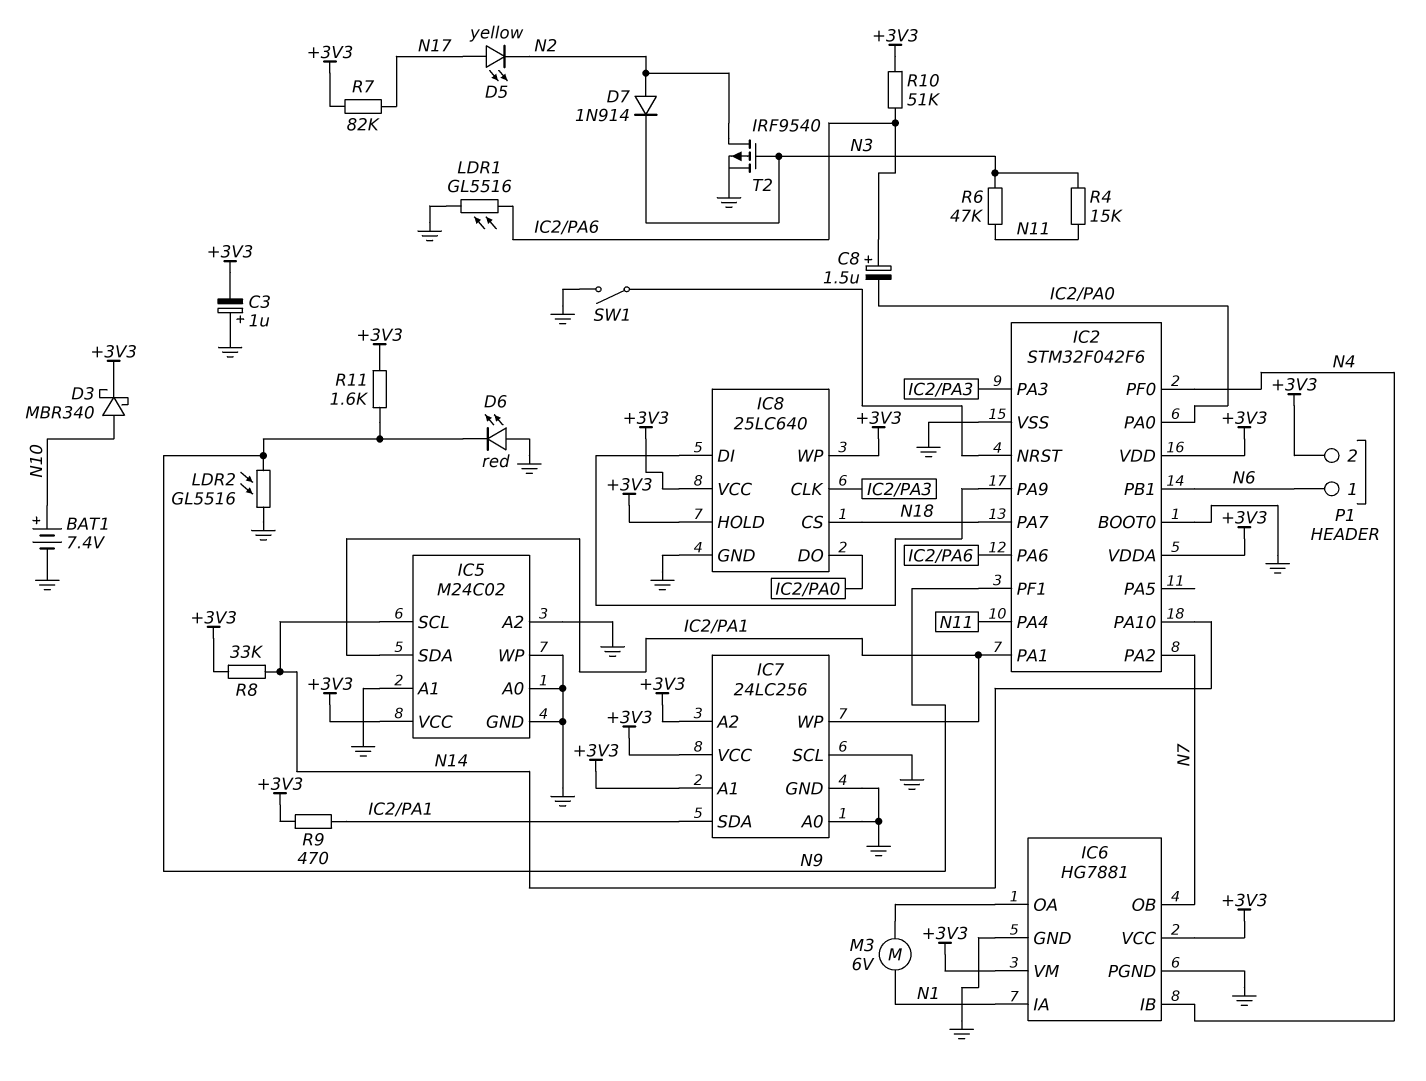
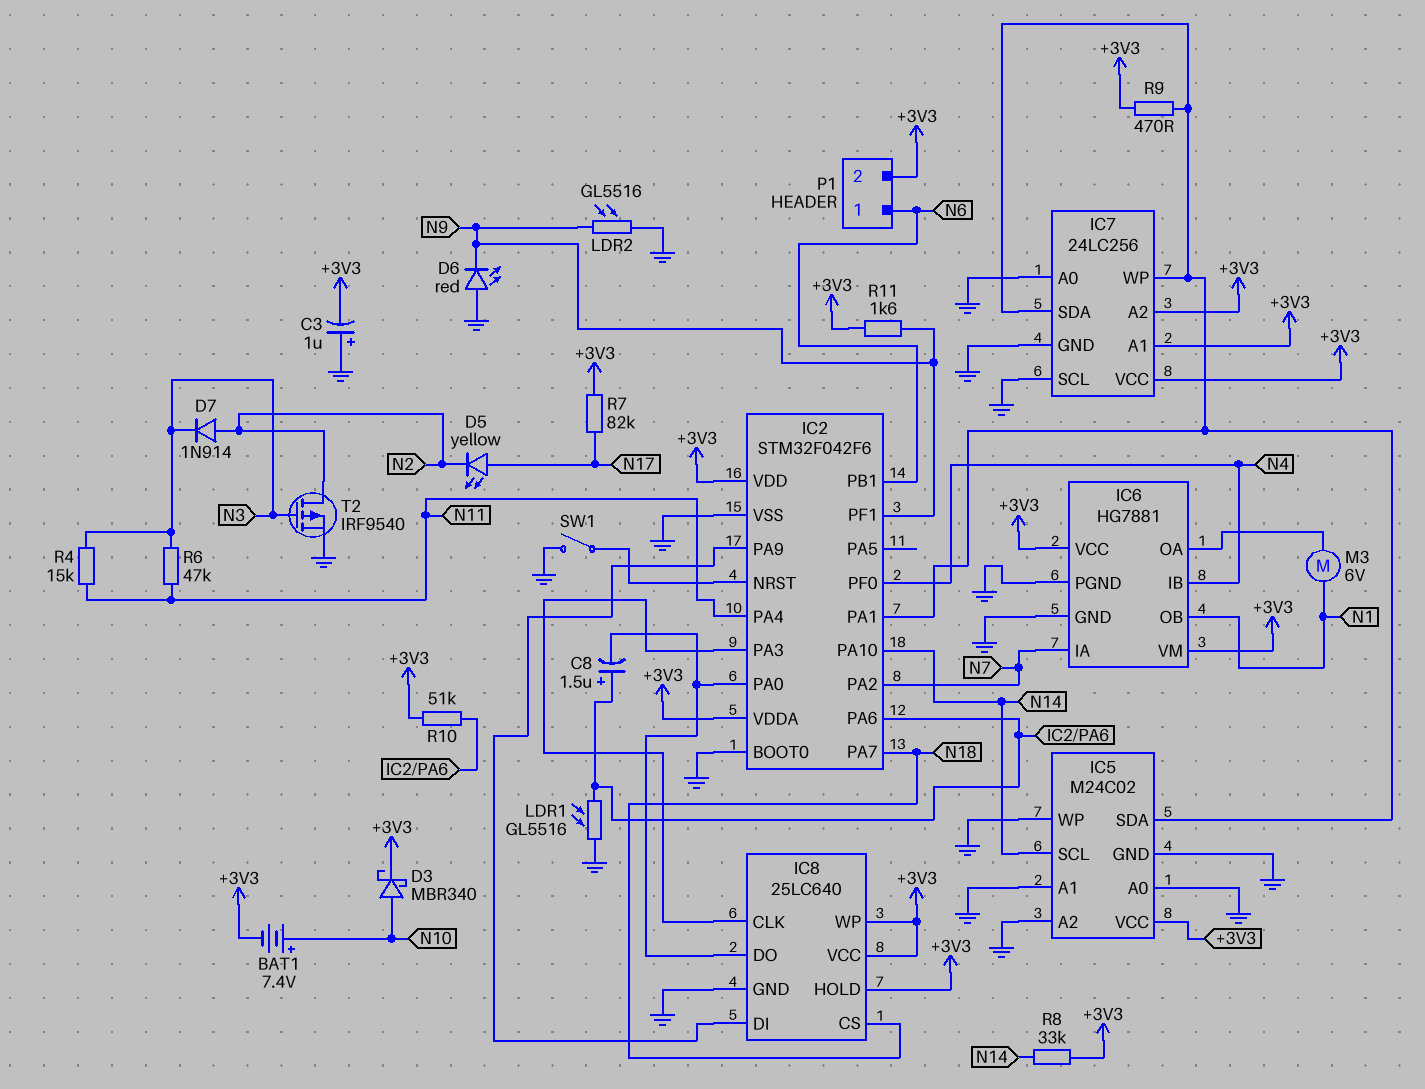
BAT1: 7.4V (plus N10, minus GND) -> 7.4V (plus N10, minus +3V3)
IC6 pin IA: N1 -> N7
IC6 pin OB: N7 -> N1

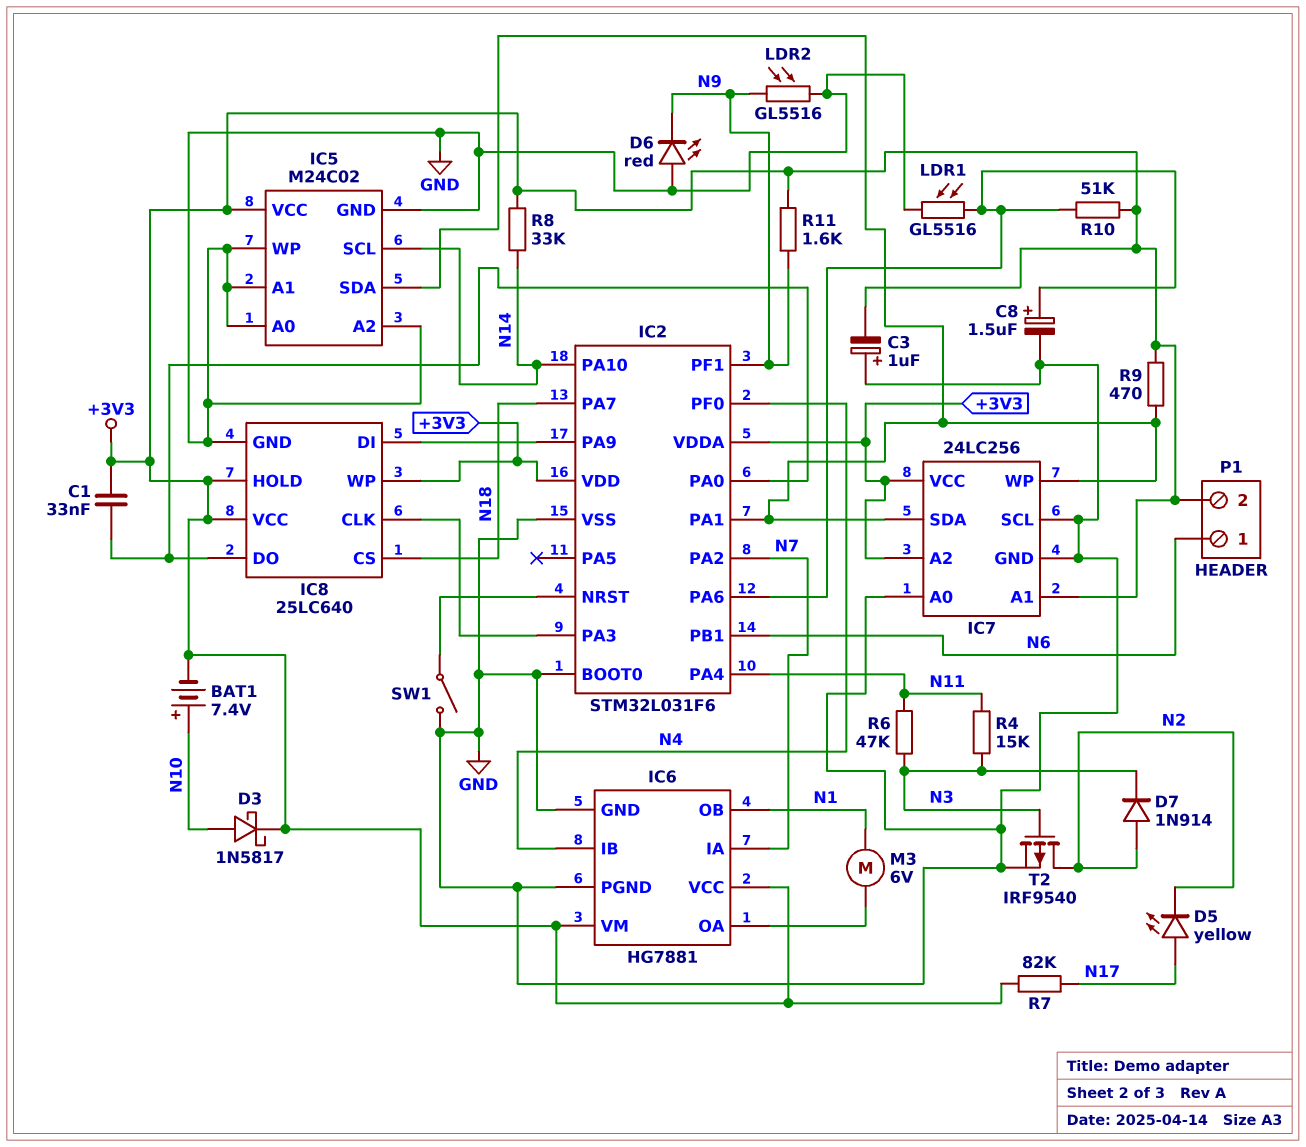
C1: none -> 33nF (+3V3, IC2/PA0)
C8: 1.5uF (plus IC2/PA6, minus IC2/PA0) -> 1.5uF (plus IC2/PA6, minus GND)
D3: schottky MBR340 (A N10, K +3V3) -> schottky 1N5817 (A N10, K +3V3)
IC2: STM32F042F6 -> STM32L031F6

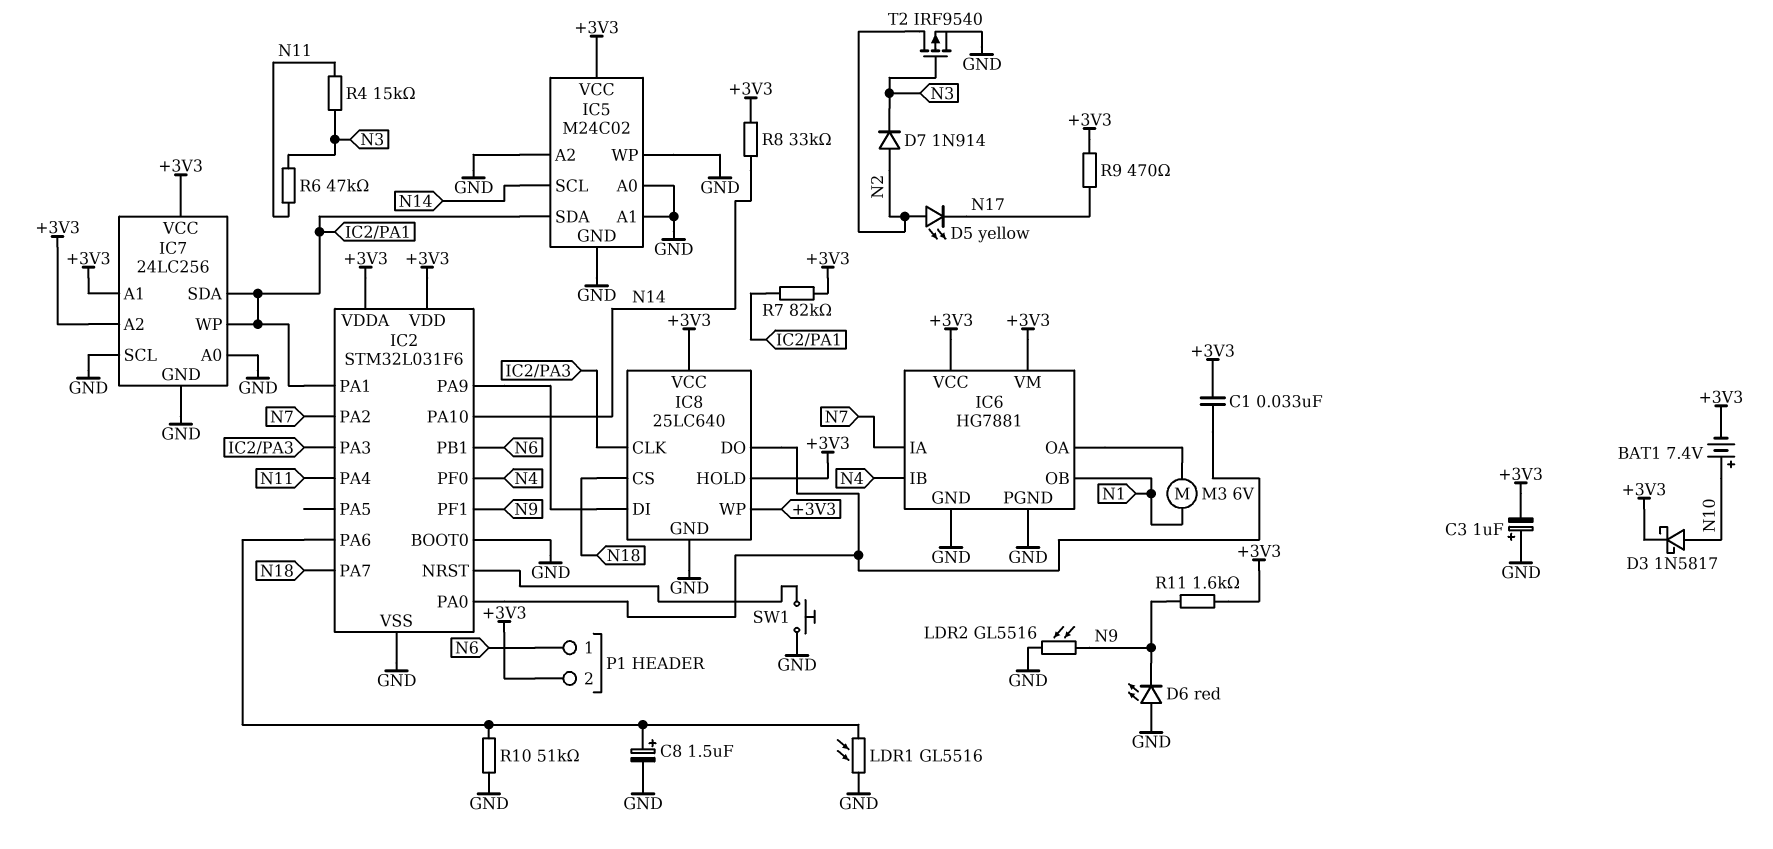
D5: LED yellow (A N17, K N2) -> LED yellow (A N2, K N17)
R7: 82k (+3V3, N17) -> 82k (+3V3, IC2/PA1)
R9: 470 (+3V3, IC2/PA1) -> 470 (+3V3, N17)
R10: 51k (+3V3, IC2/PA6) -> 51k (GND, IC2/PA6)
SW1: switch (GND, IC2/NRST) -> button (GND, IC2/NRST)

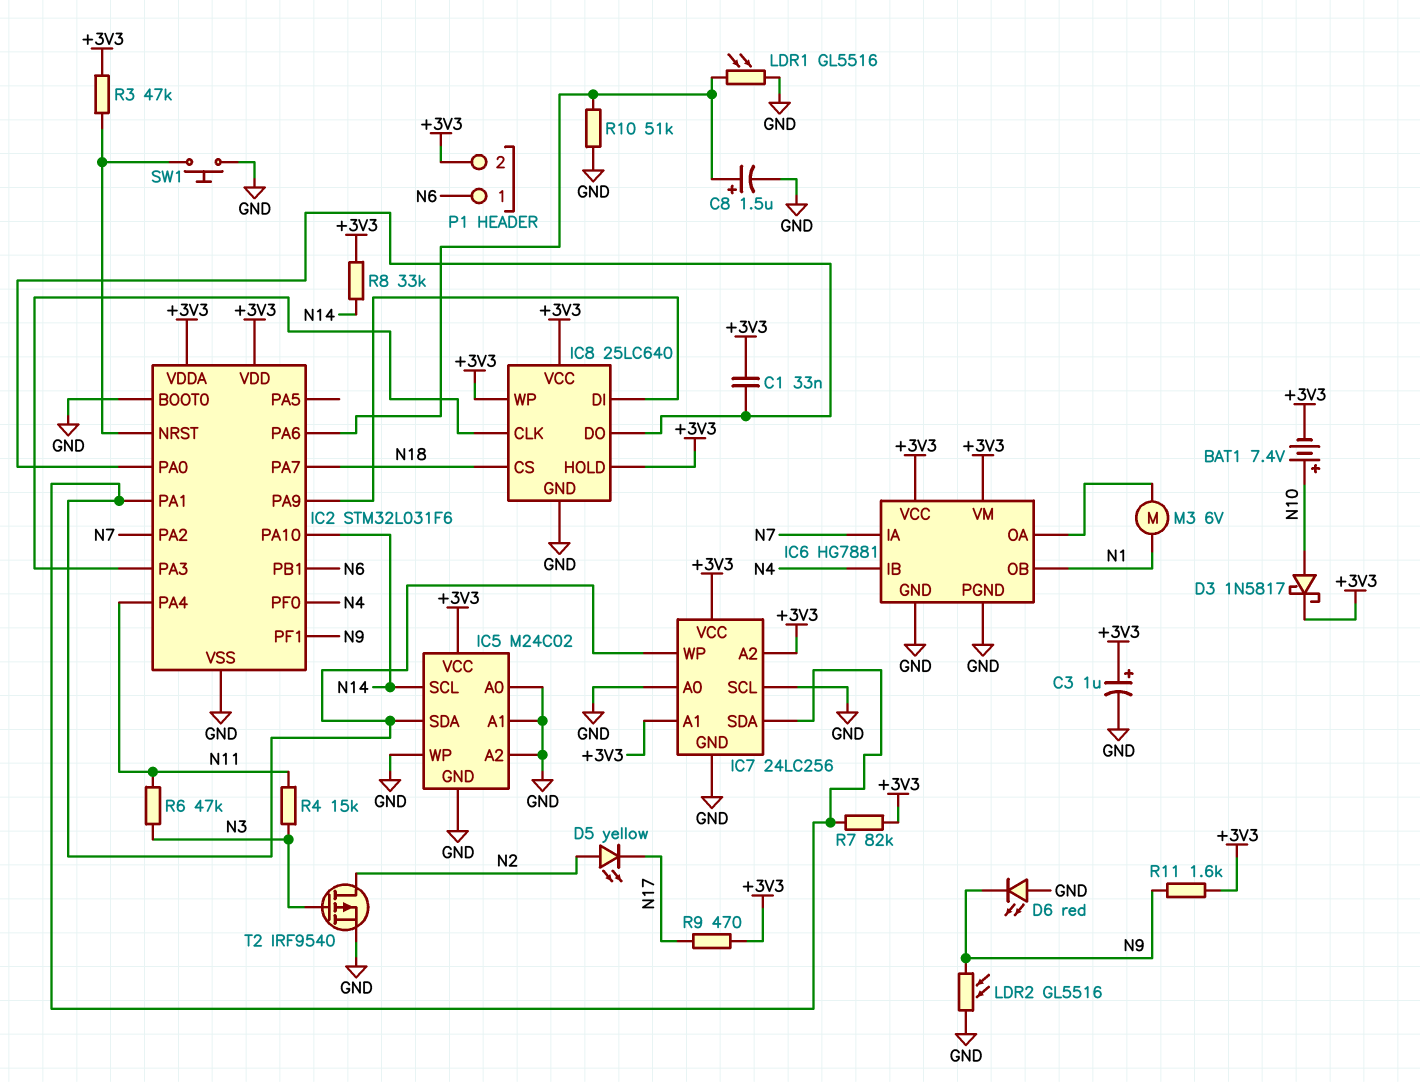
C3: 1uF (plus GND, minus +3V3) -> 1uF (plus +3V3, minus GND)
D7: diode 1N914 (A N2, K N3) -> none
R3: none -> 47k (+3V3, IC2/NRST)

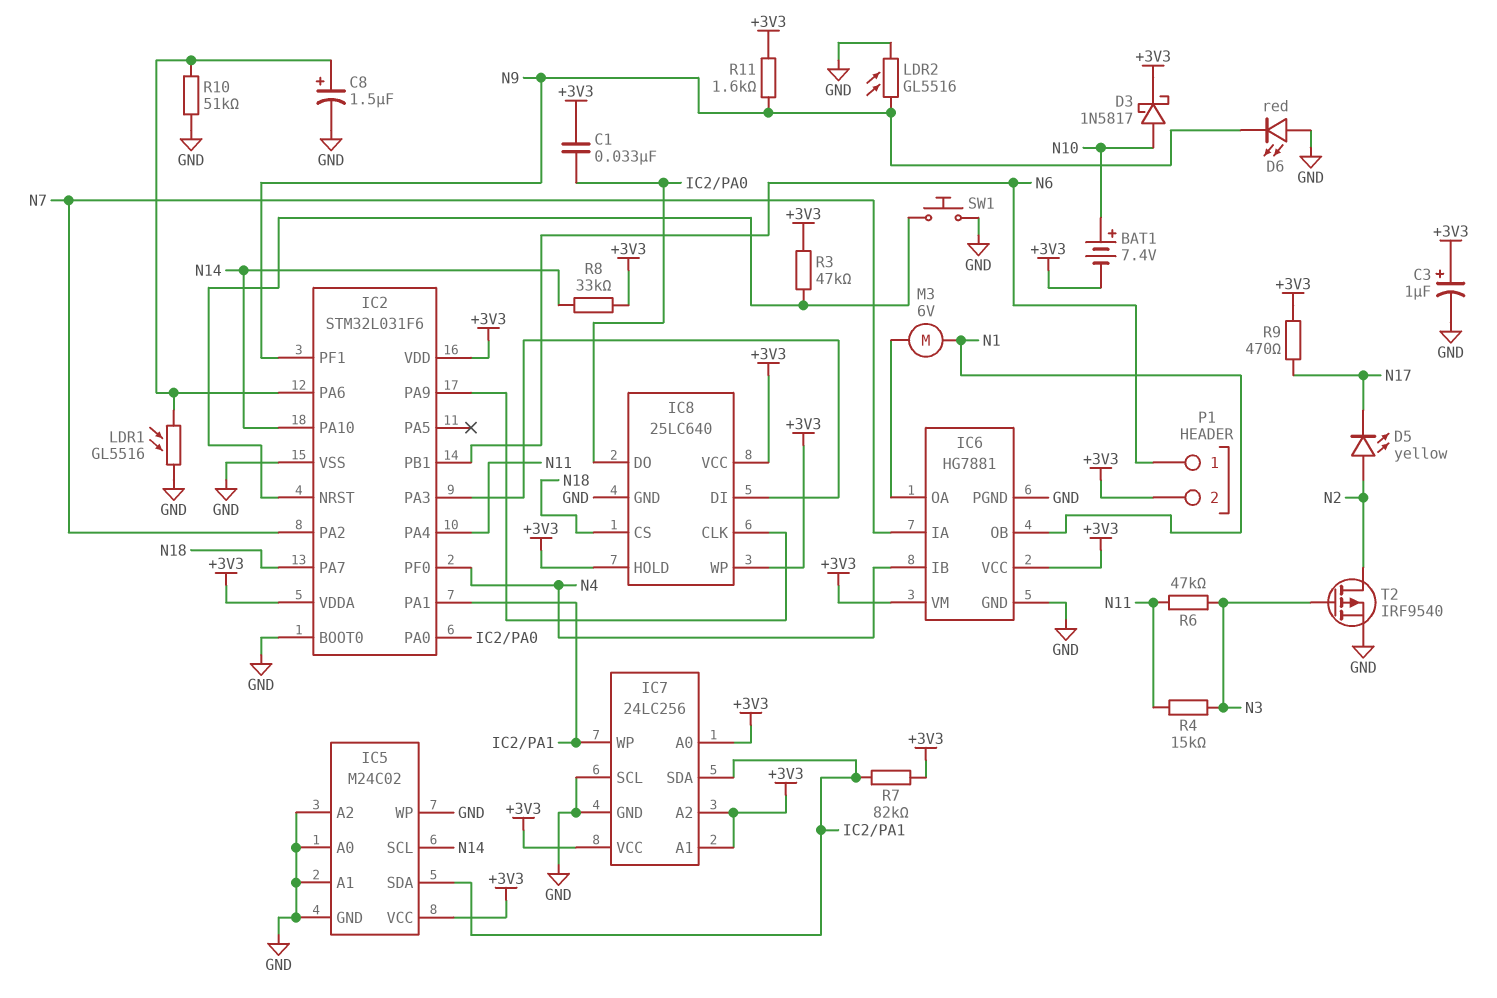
IC7 pin A0: GND -> +3V3
IC8 pin CLK: IC2/PA3 -> IC2/PA9
IC8 pin DI: IC2/PA9 -> IC2/PA3

